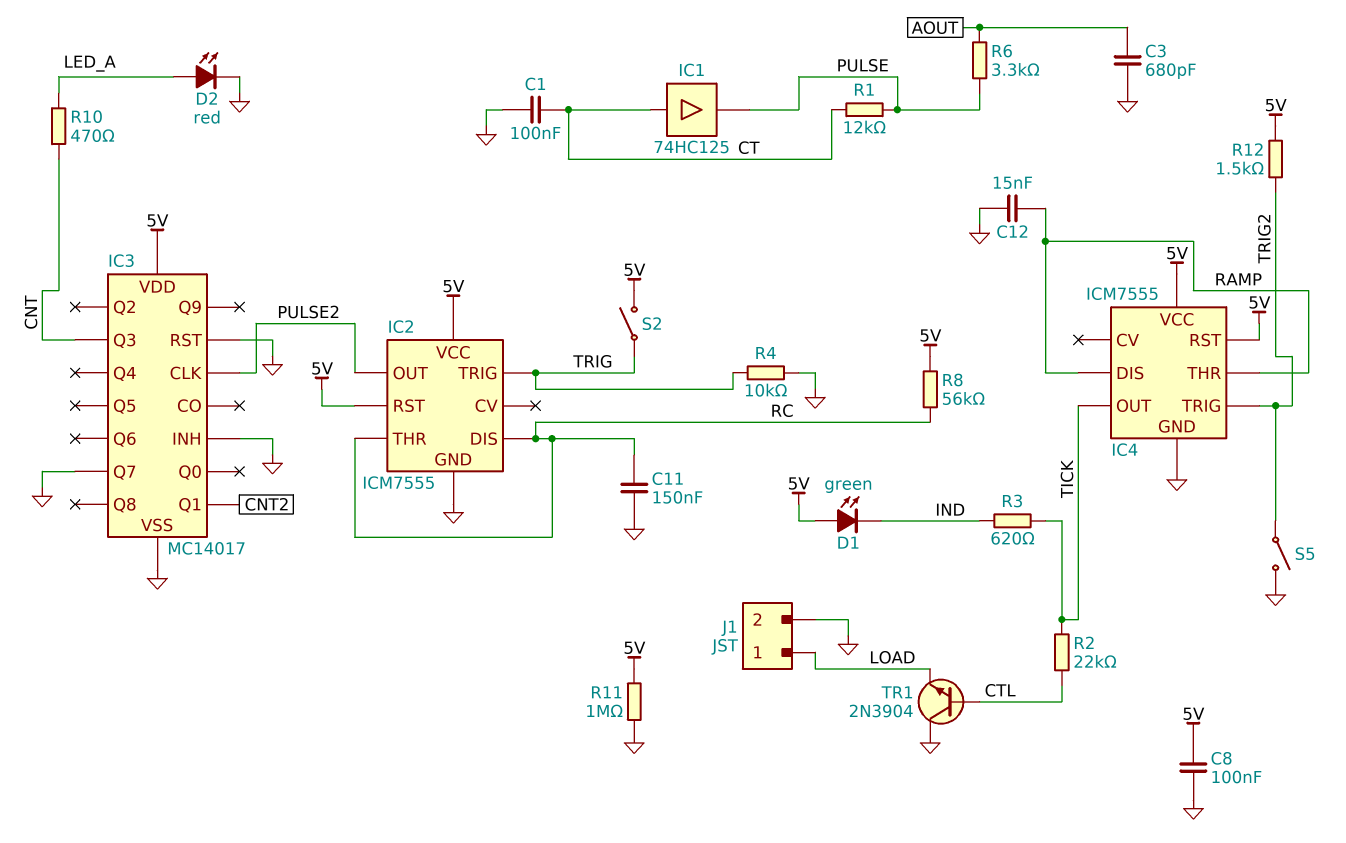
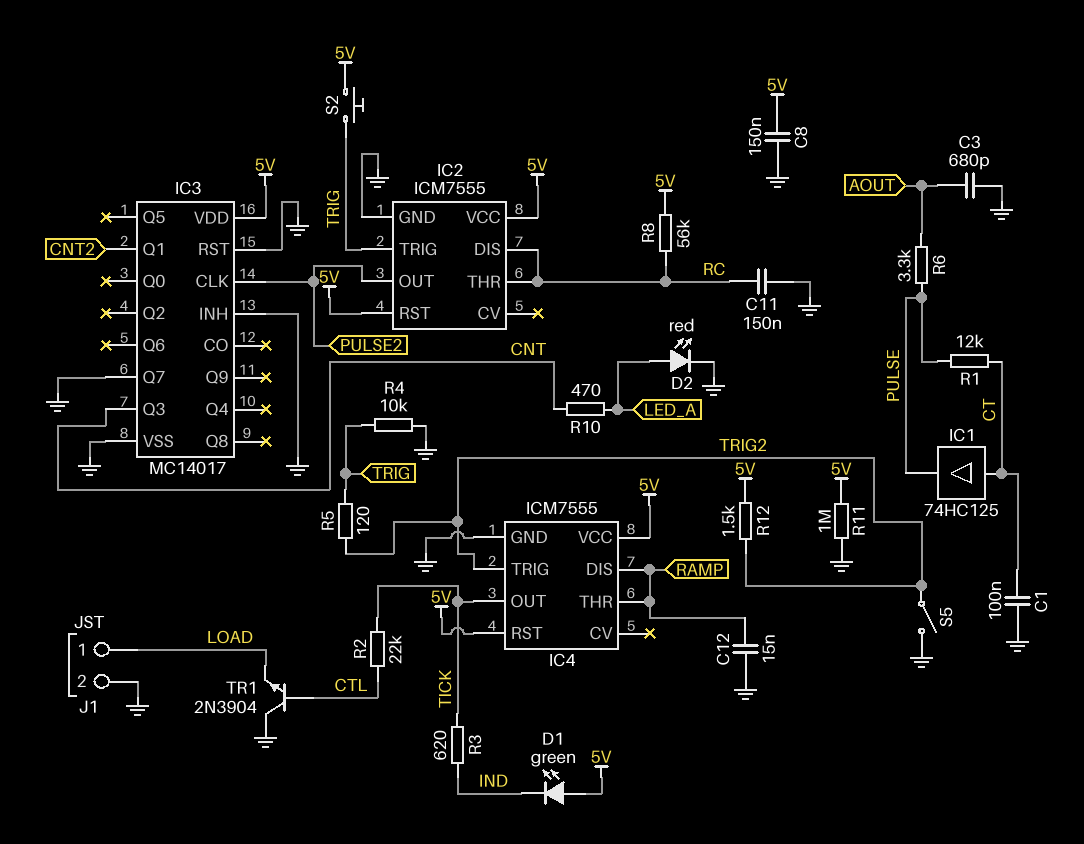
C8: 100nF (5V, GND) -> 150nF (5V, GND)
R5: none -> 120 (TRIG, TRIG2)
S2: switch (5V, TRIG) -> button (5V, TRIG)

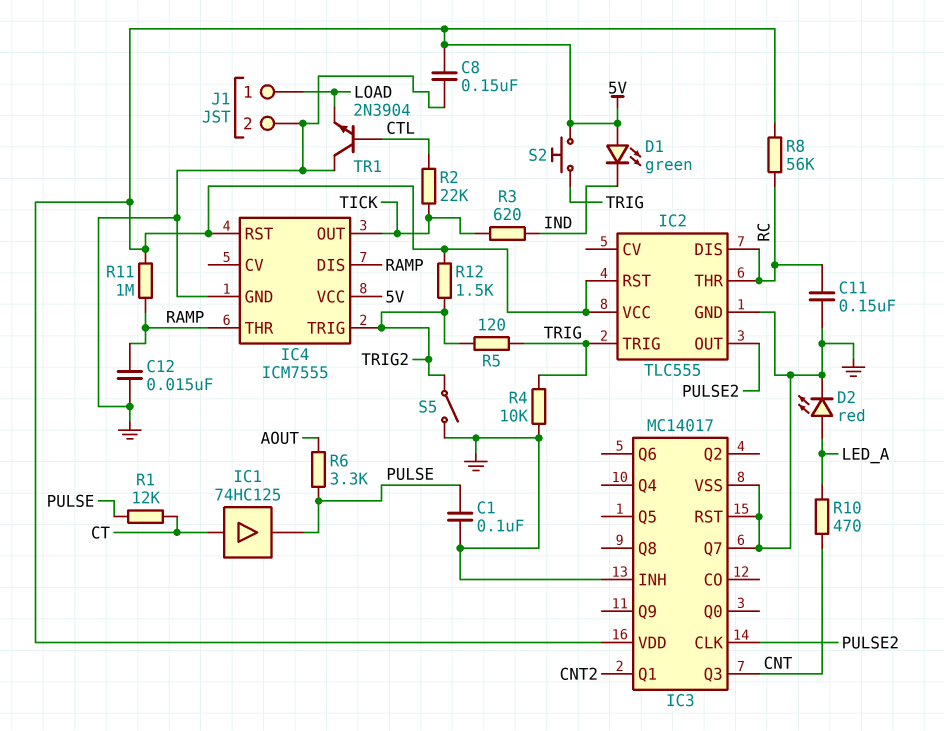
C1: 100nF (CT, GND) -> 100nF (GND, PULSE)
C3: 680pF (AOUT, GND) -> none
IC2: ICM7555 -> TLC555
R11: 1M (5V, GND) -> 1M (5V, RAMP)

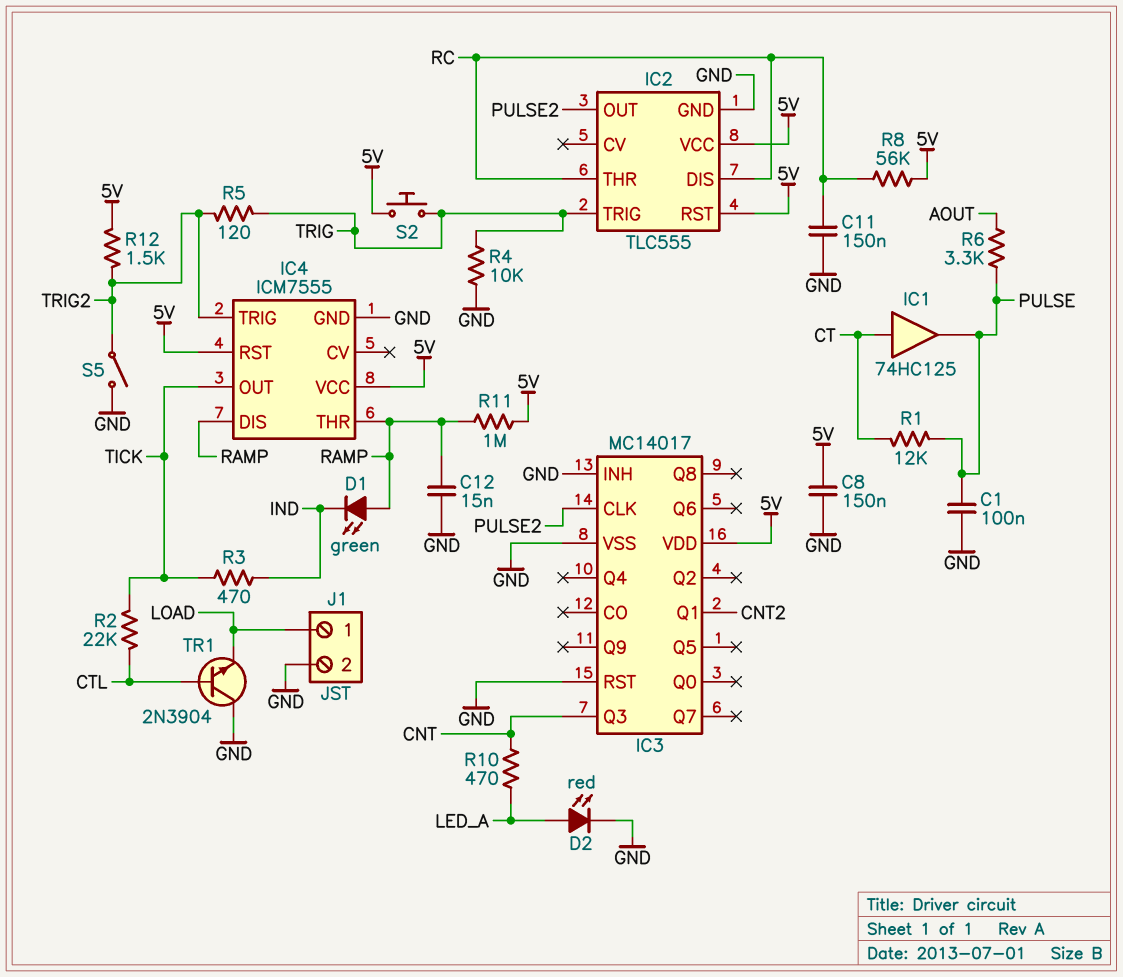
D1: LED green (A 5V, K IND) -> LED green (A RAMP, K IND)
IC3 pin Q7: GND -> none
R3: 620 (IND, TICK) -> 470 (IND, TICK)

